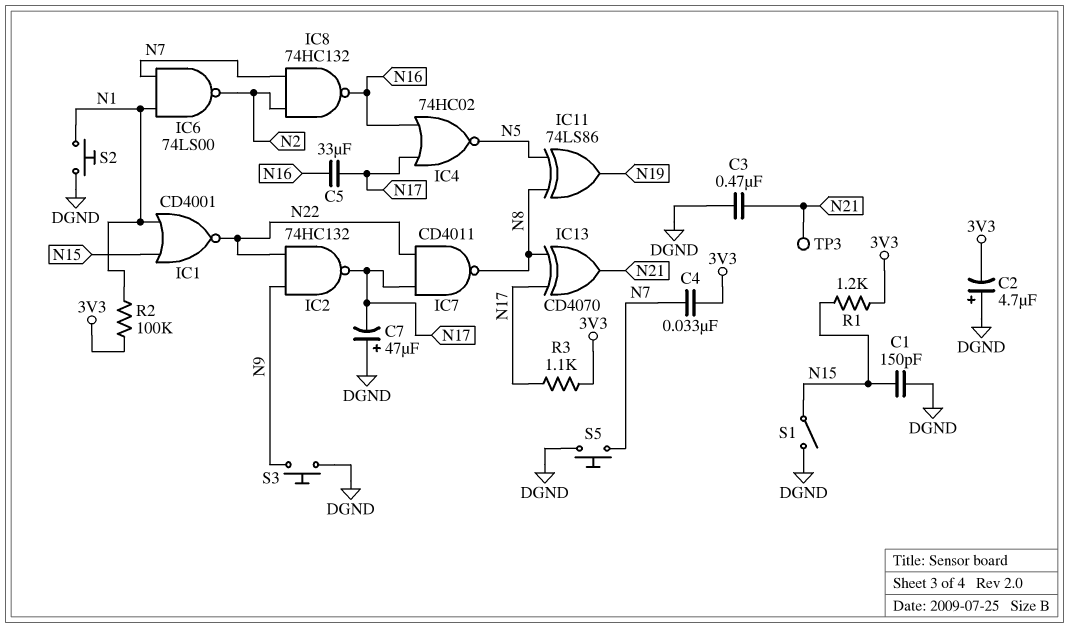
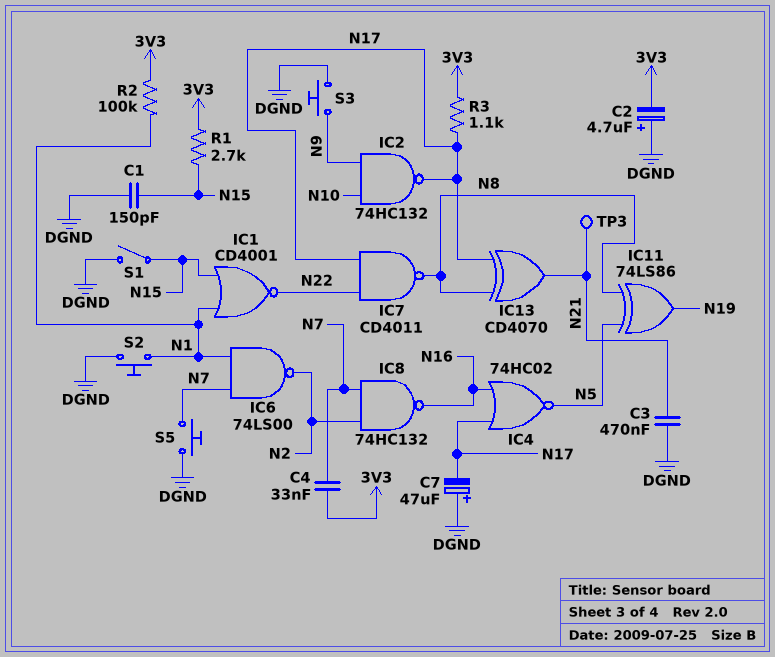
C5: 33uF (N16, N17) -> none
IC2: NAND 74HC132 (in N9, in N22, out N17) -> NAND 74HC132 (in N9, in N10, out N17)
R1: 1.2k (3V3, N15) -> 2.7k (3V3, N15)

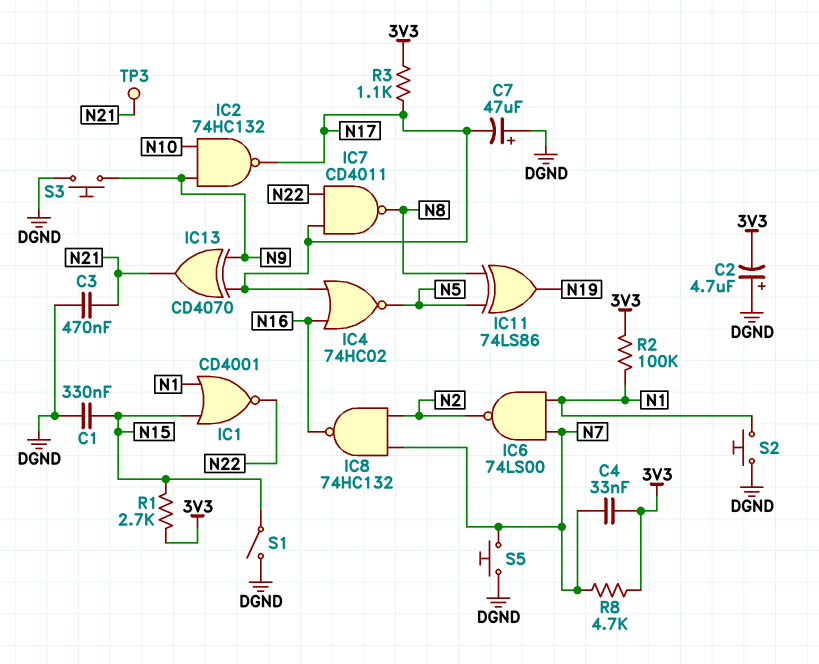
C1: 150pF (DGND, N15) -> 330nF (DGND, N15)
IC13: XOR CD4070 (in N8, in N17, out N21) -> XOR CD4070 (in N9, in N17, out N21)
R8: none -> 4.7k (3V3, N7)

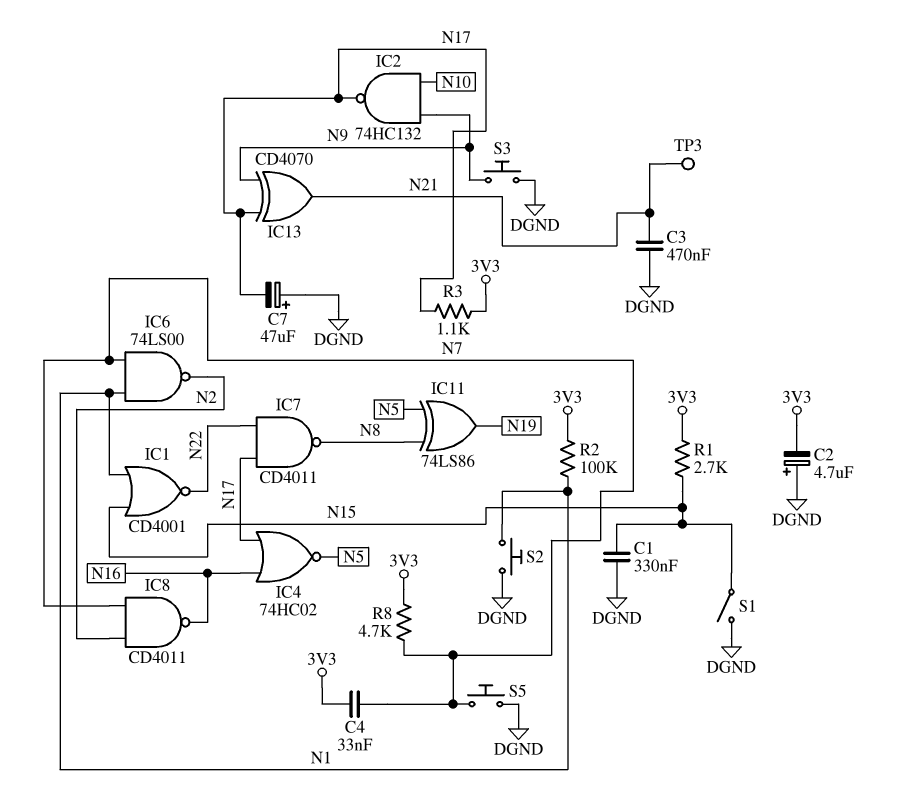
IC8: NAND 74HC132 (in N2, in N7, out N16) -> NAND CD4011 (in N2, in N7, out N16)

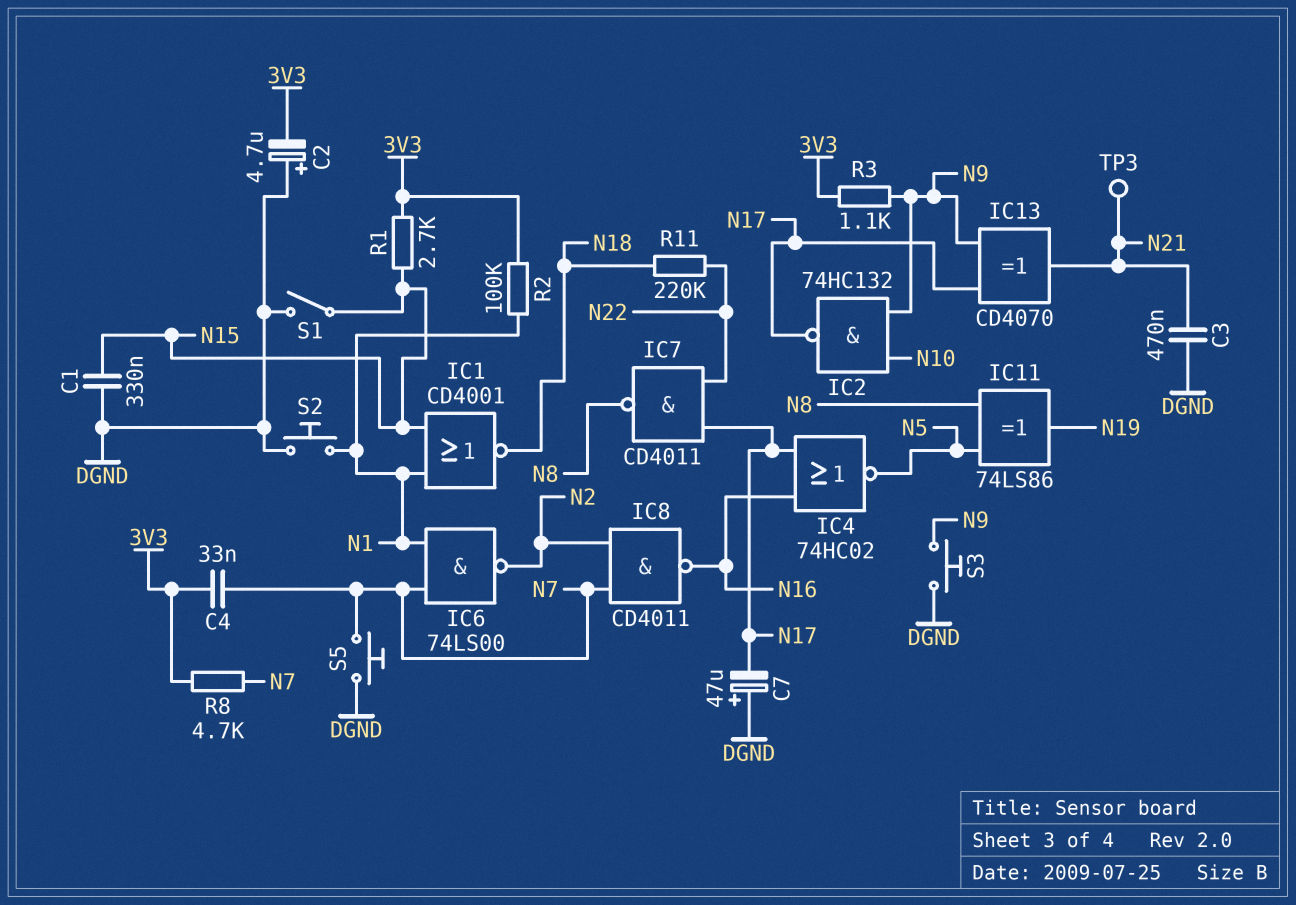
IC1: NOR CD4001 (in N1, in N15, out N22) -> NOR CD4001 (in N1, in N15, out N18)
R3: 1.1k (3V3, N17) -> 1.1k (3V3, N9)
R11: none -> 220k (N18, N22)

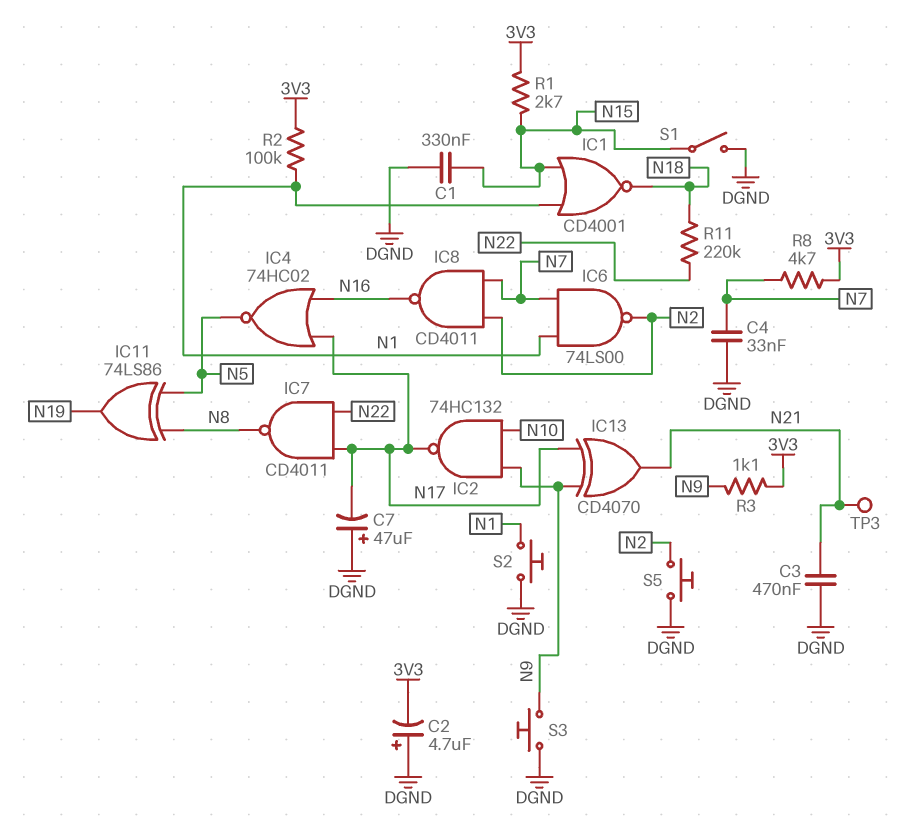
C4: 33nF (3V3, N7) -> 33nF (DGND, N7)
S5: button (DGND, N7) -> button (DGND, N2)

